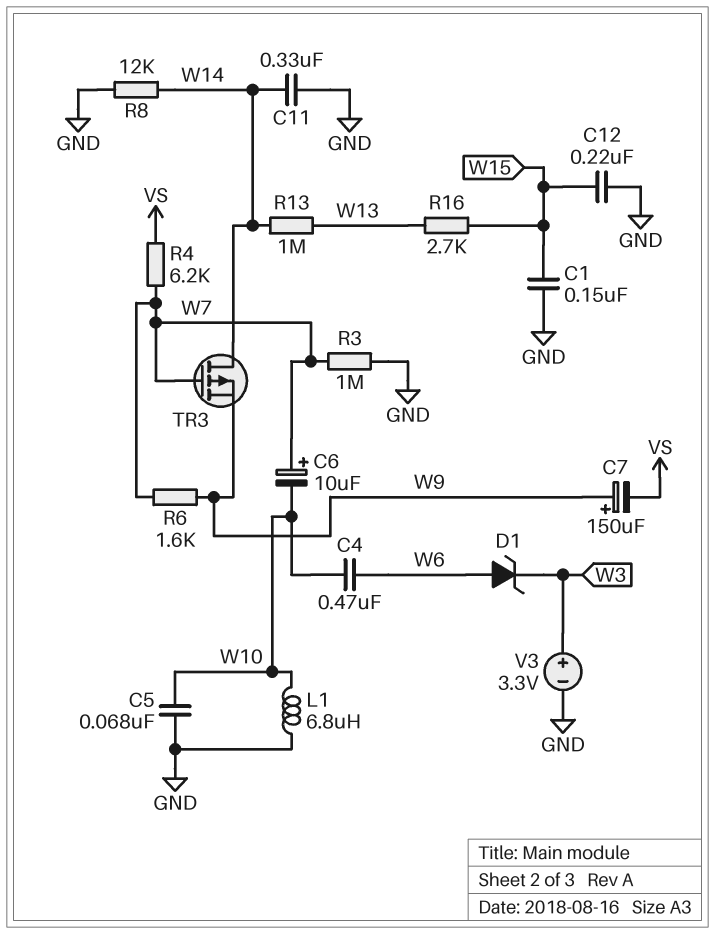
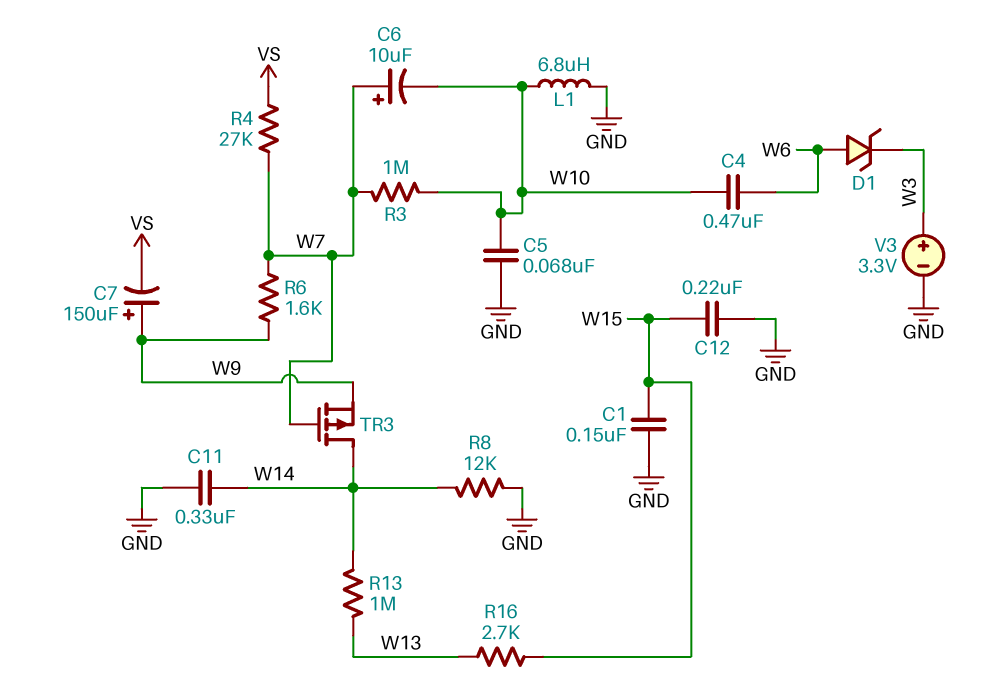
R3: 1M (GND, W7) -> 1M (W7, W10)
R4: 6.2k (VS, W7) -> 27k (VS, W7)

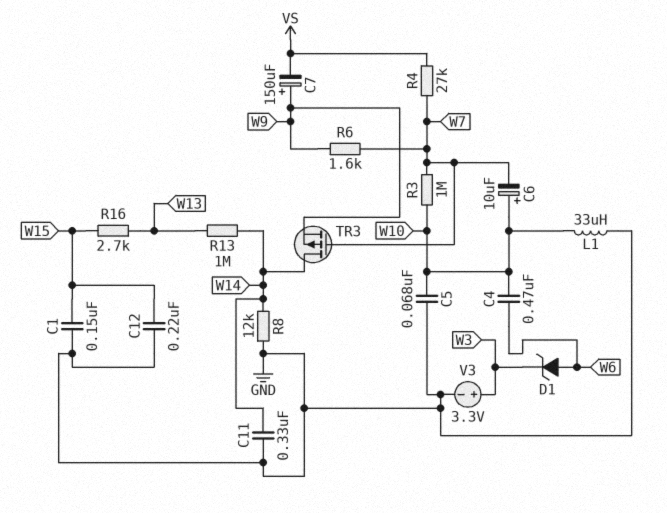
C6: 10uF (plus W7, minus W10) -> 10uF (plus W10, minus W7)
L1: 6.8uH (GND, W10) -> 33uH (GND, W10)

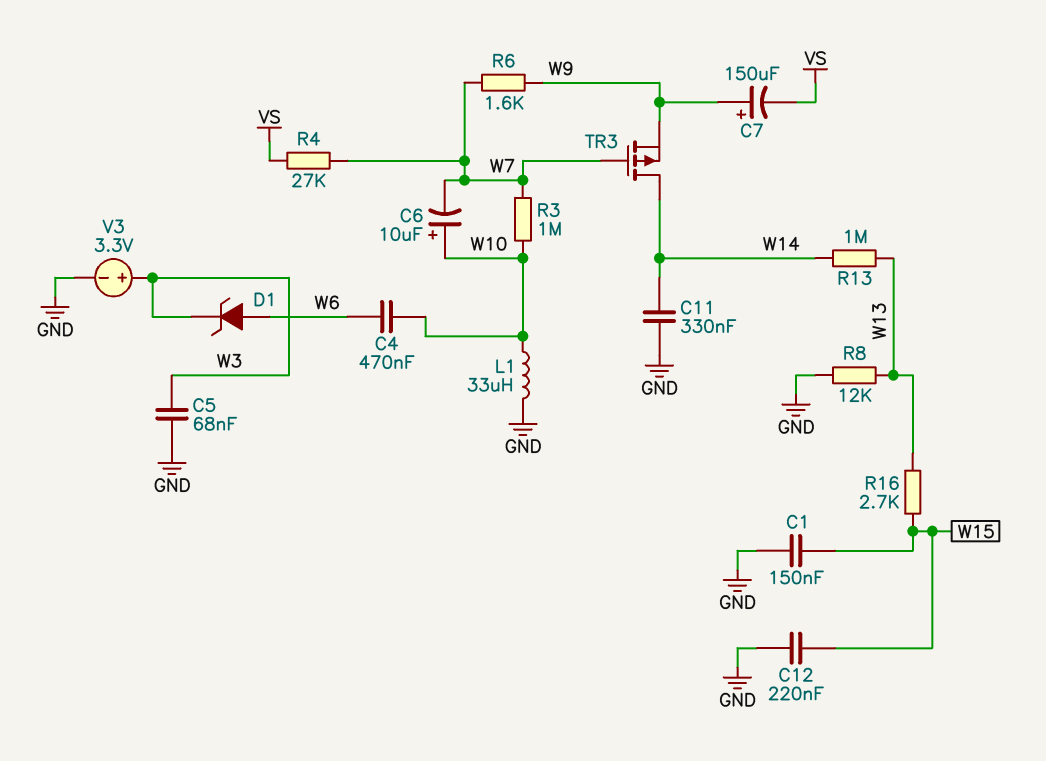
C5: 68nF (GND, W10) -> 68nF (GND, W3)
R8: 12k (GND, W14) -> 12k (GND, W13)

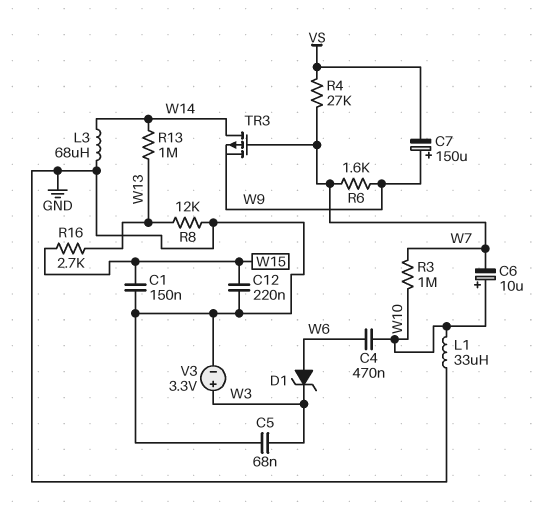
C11: 330nF (GND, W14) -> none
L3: none -> 68uH (GND, W14)

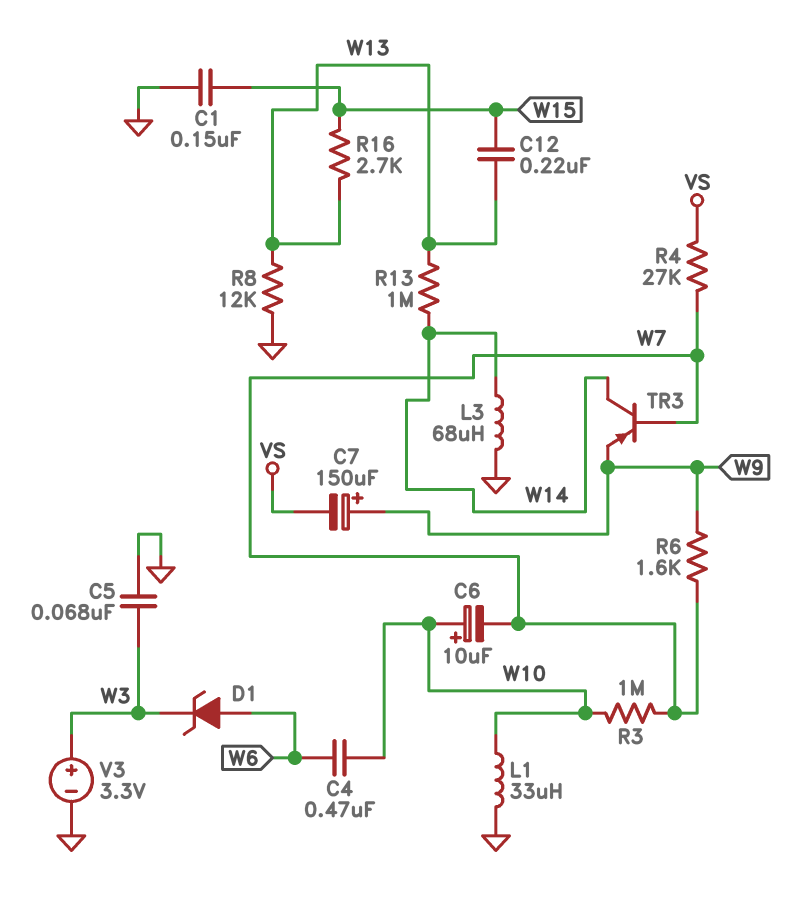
C12: 220nF (GND, W15) -> 220nF (W13, W15)
TR3: PMOS (G W7, D W14, S W9) -> PNP (B W7, C W14, E W9)

